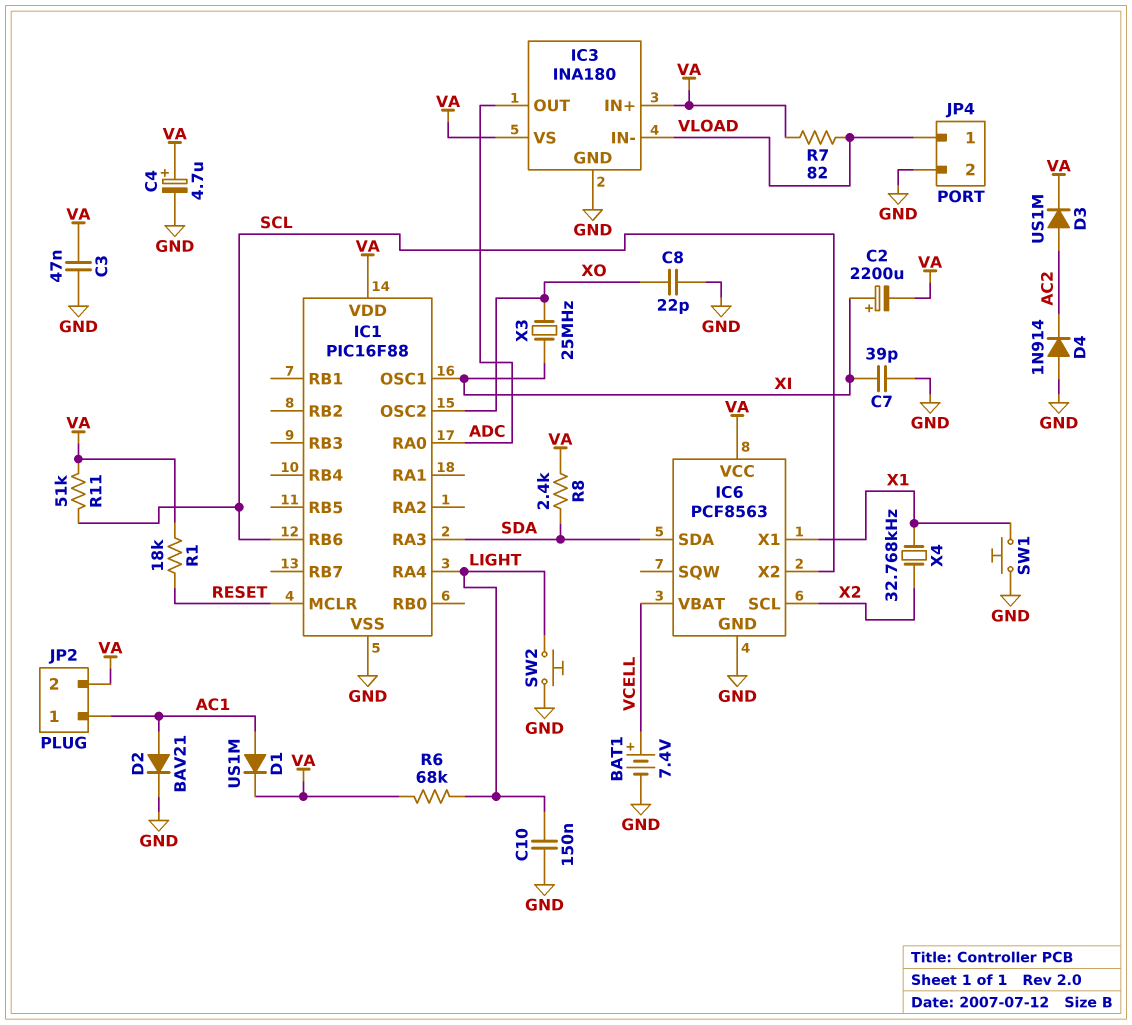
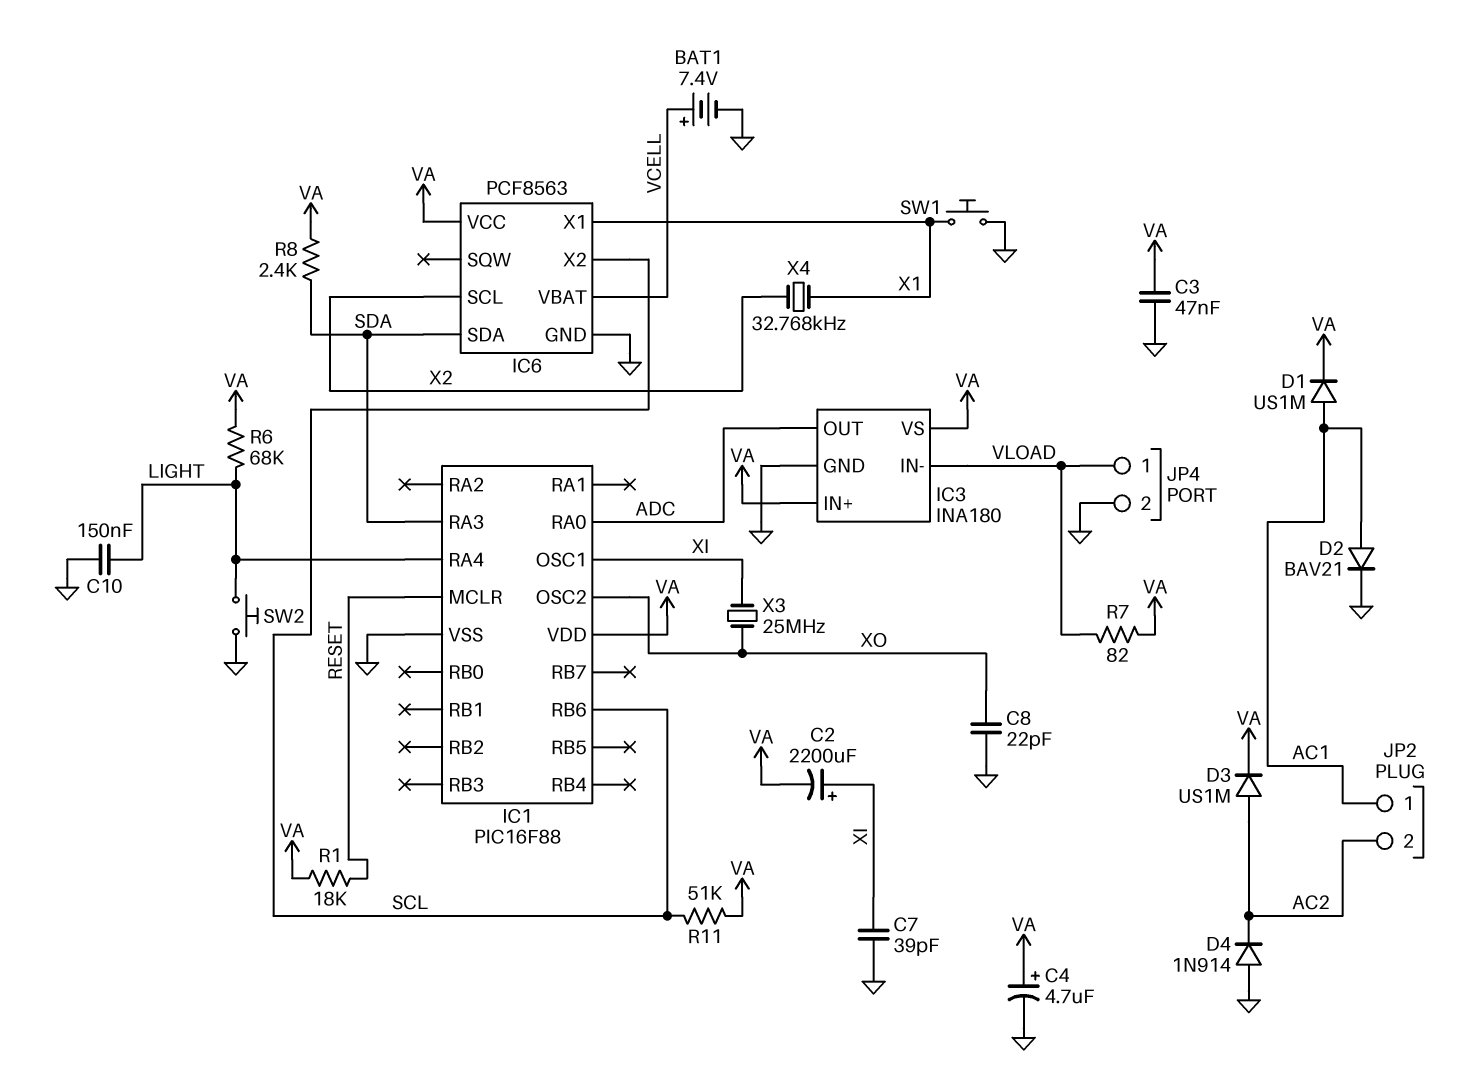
JP2 pin 2: VA -> AC2

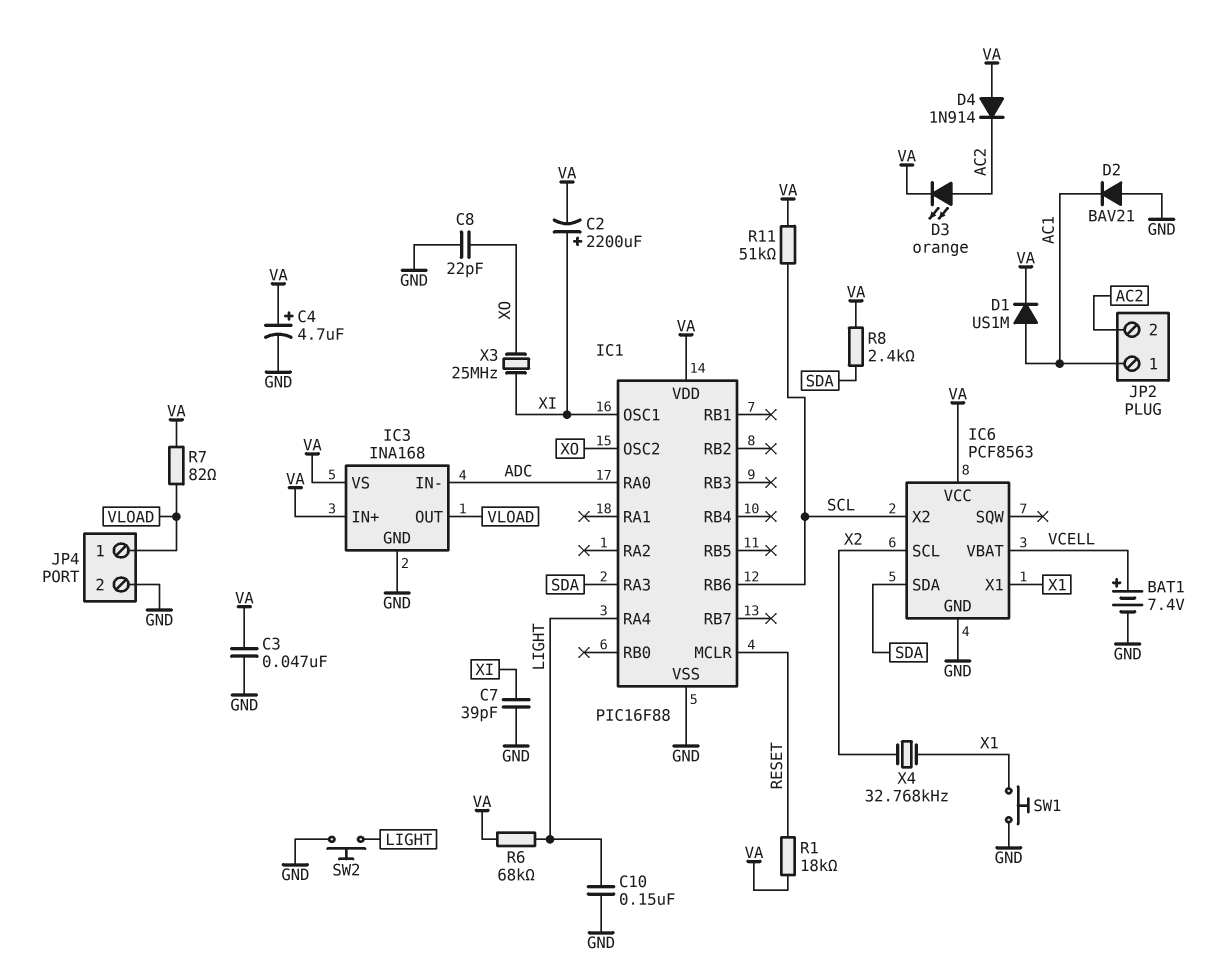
D2: diode BAV21 (A AC1, K GND) -> diode BAV21 (A GND, K AC1)
D3: diode US1M (A AC2, K VA) -> LED orange (A AC2, K VA)
D4: diode 1N914 (A GND, K AC2) -> diode 1N914 (A VA, K AC2)
IC3: INA180 -> INA168
IC3 pin IN-: VLOAD -> ADC
IC3 pin OUT: ADC -> VLOAD

